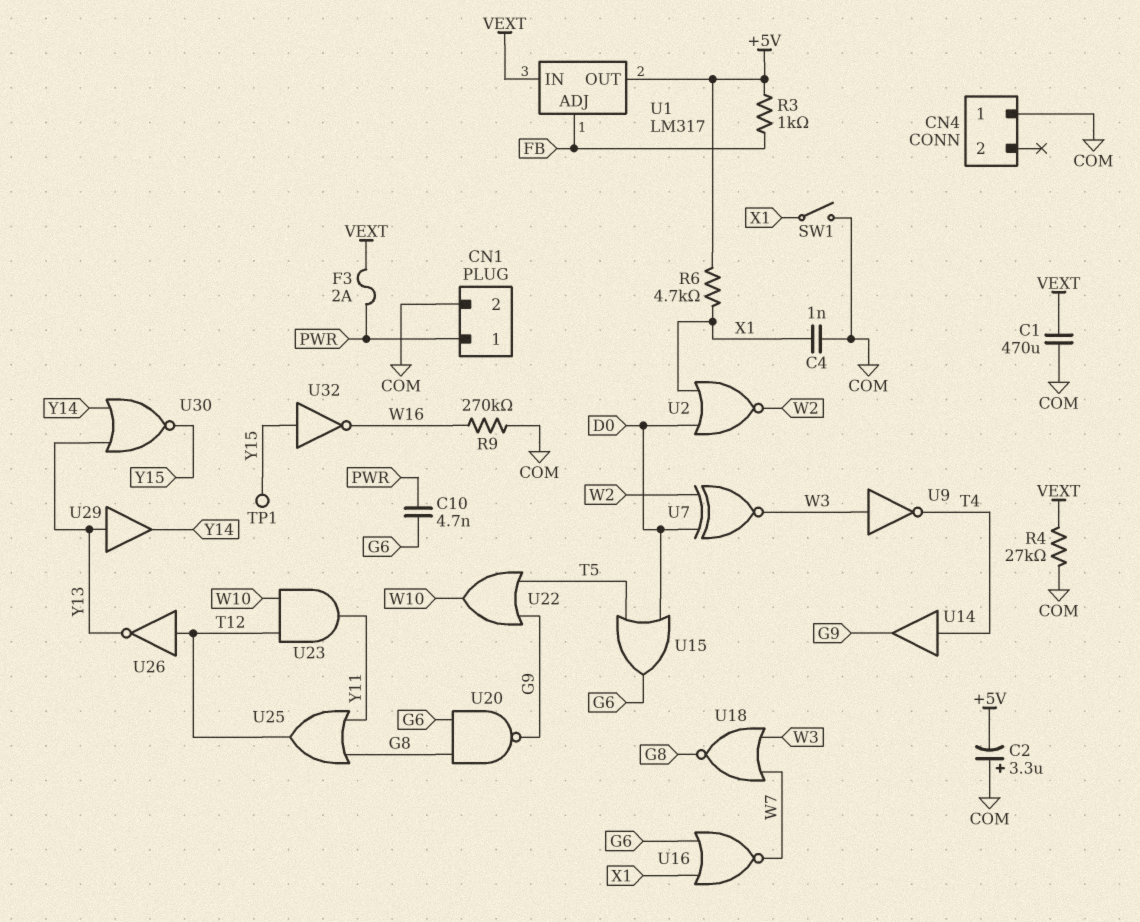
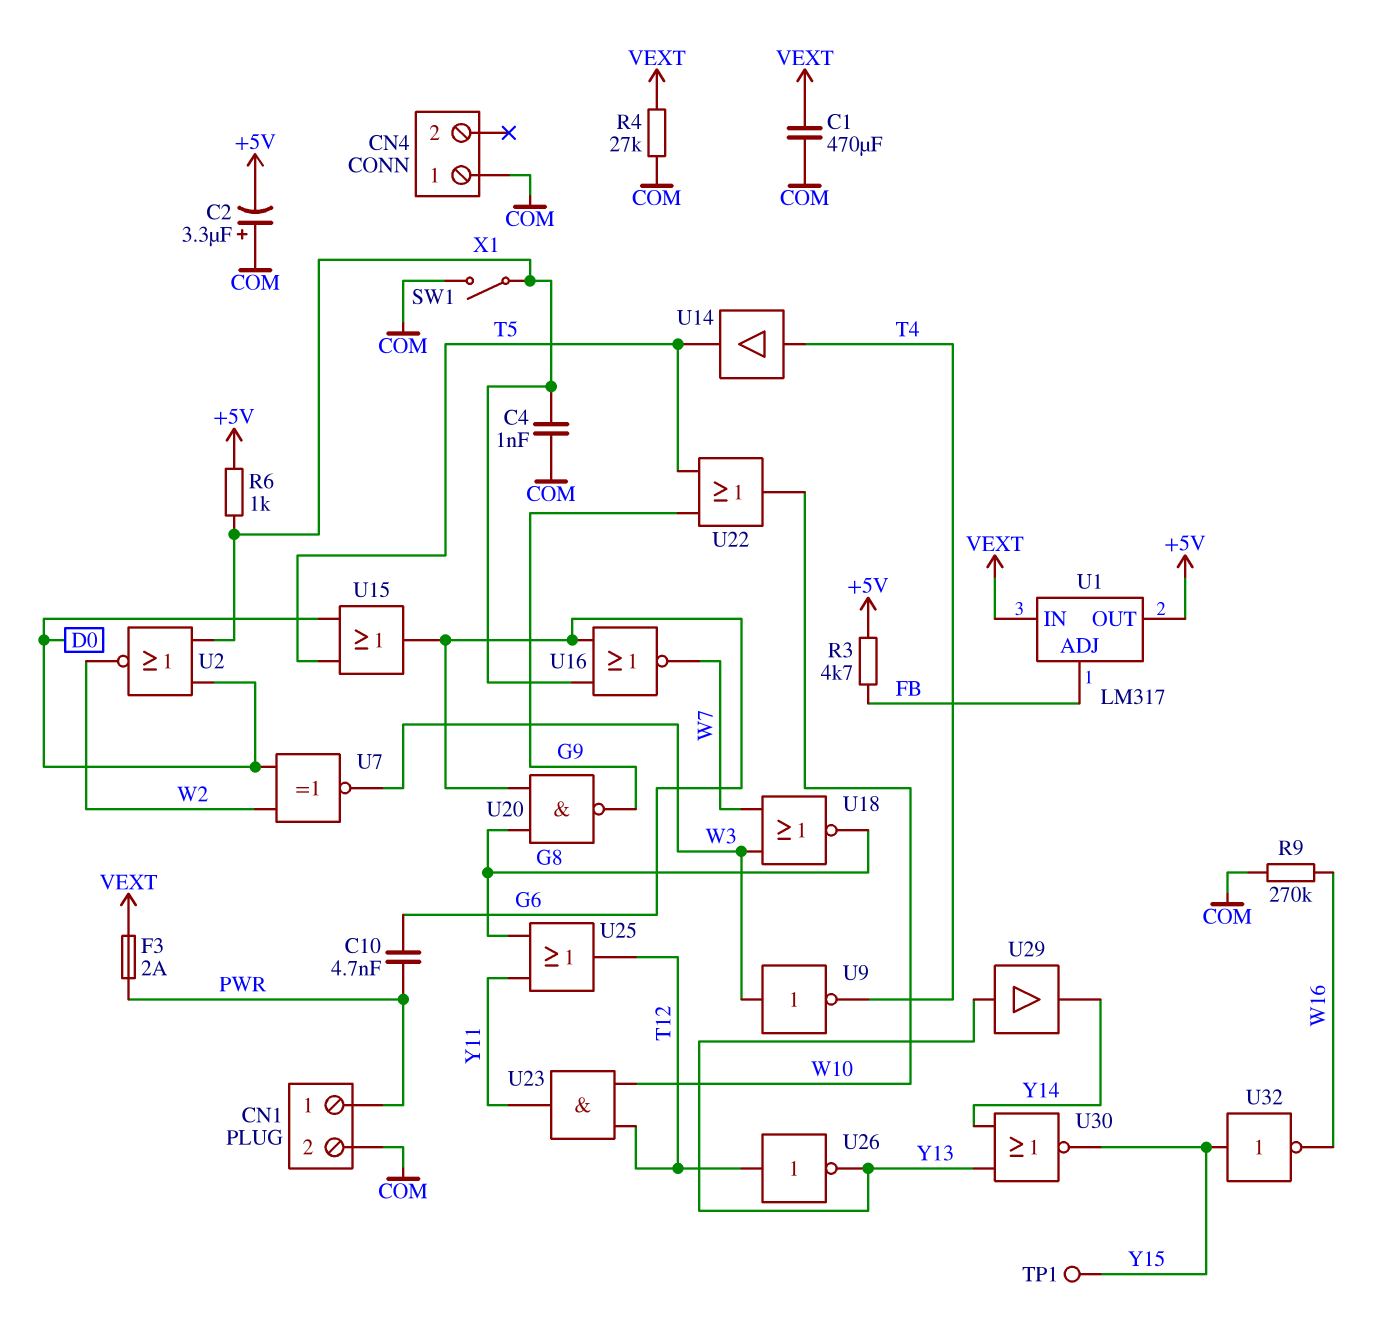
R3: 1k (+5V, FB) -> 4.7k (+5V, FB)
R6: 4.7k (+5V, X1) -> 1k (+5V, X1)
U14: buffer (in T4, out G9) -> buffer (in T4, out T5)

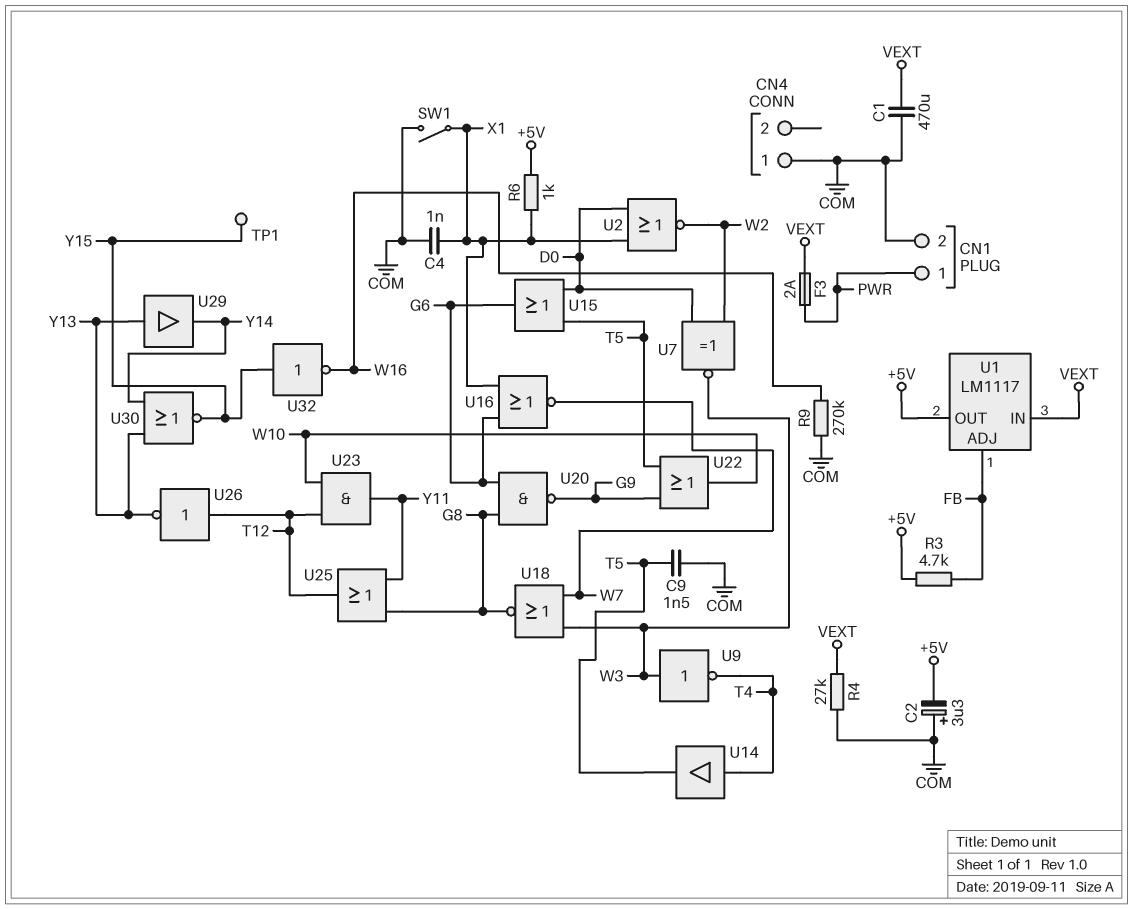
C9: none -> 1.5nF (COM, T5)
C10: 4.7nF (G6, PWR) -> none
U1: LM317 -> LM1117

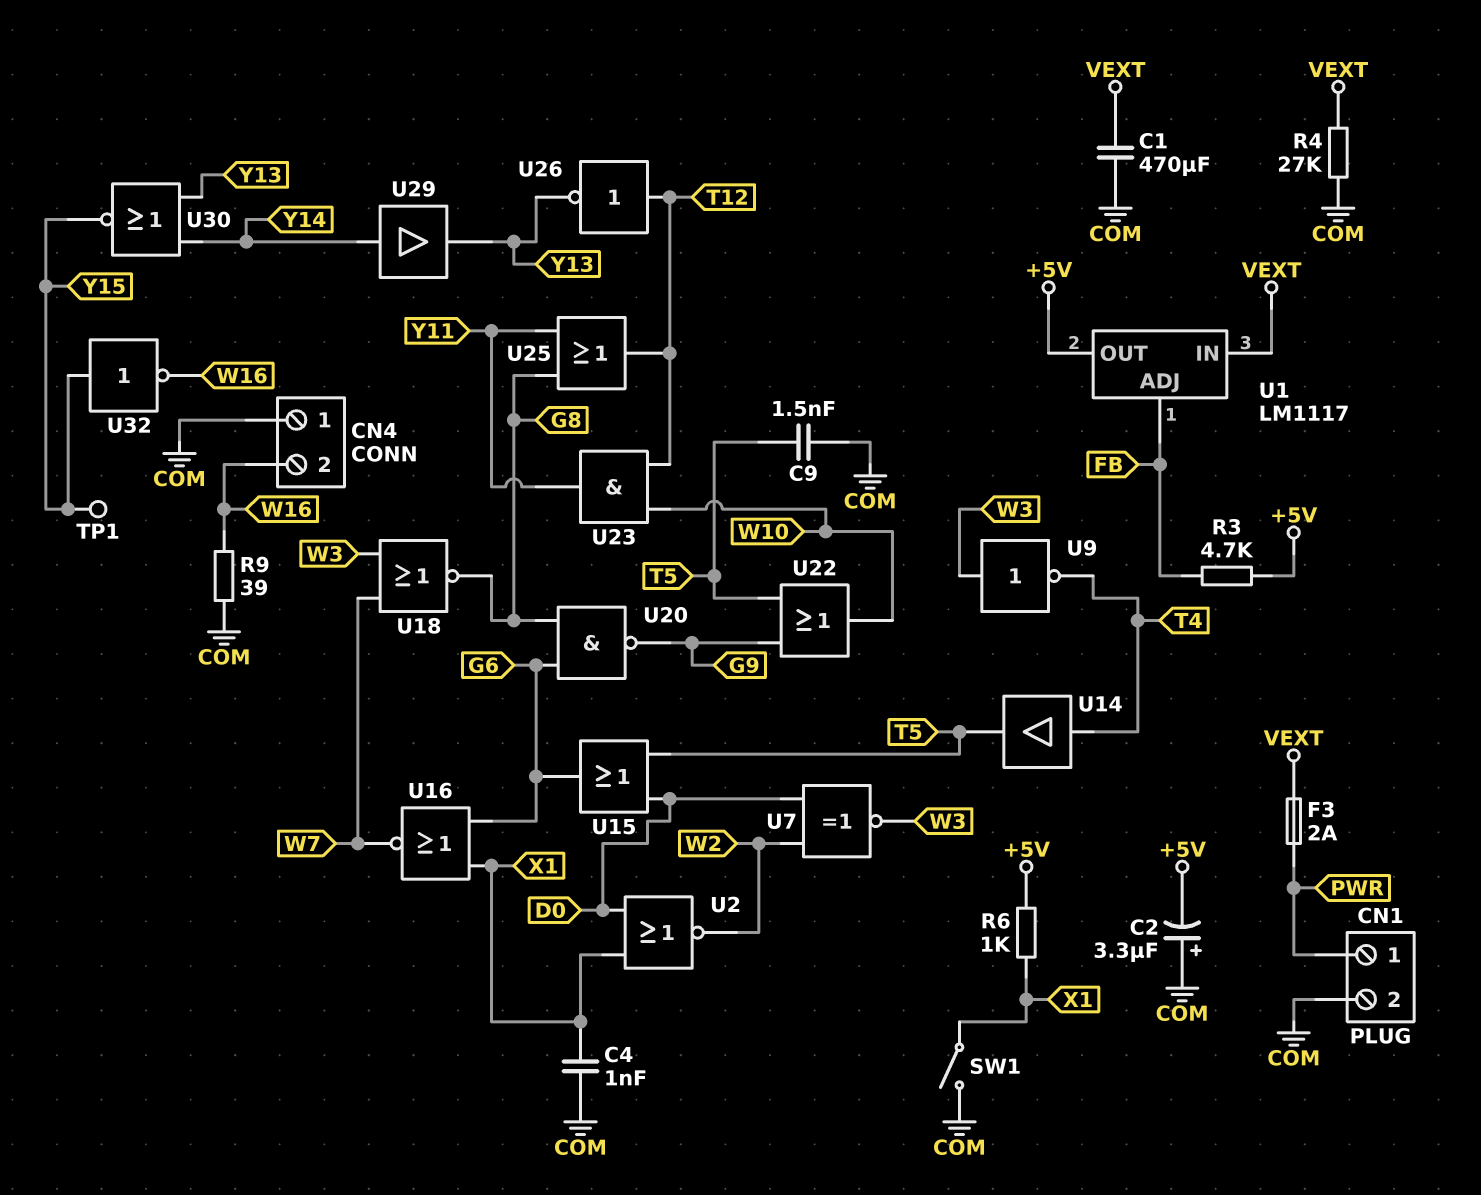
CN4 pin 2: none -> W16
R9: 270k (COM, W16) -> 39 (COM, W16)
U29: buffer (in Y13, out Y14) -> buffer (in Y14, out Y13)

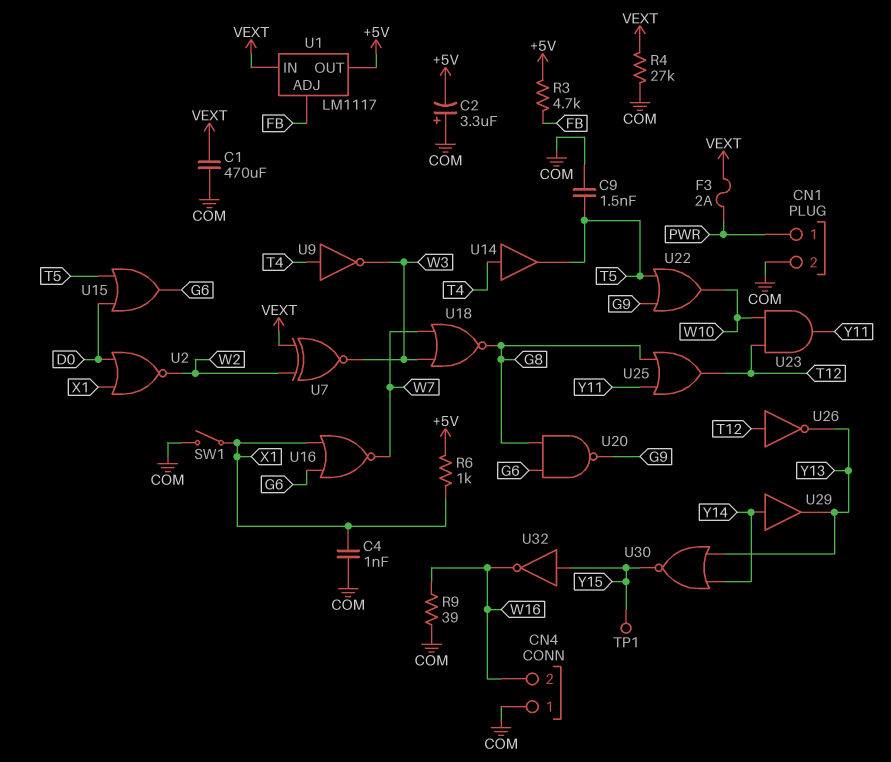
U7: XNOR (in D0, in W2, out W3) -> XNOR (in VEXT, in W2, out W3)
U9: NOT (in W3, out T4) -> NOT (in T4, out W3)

